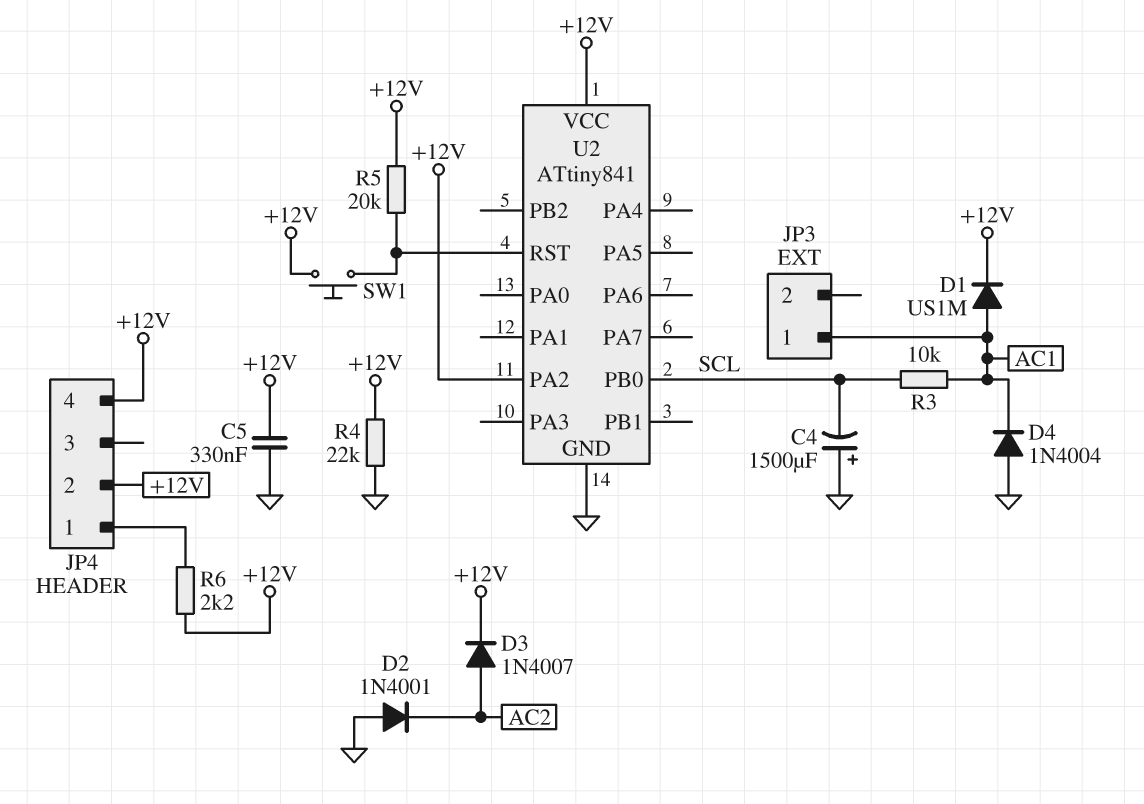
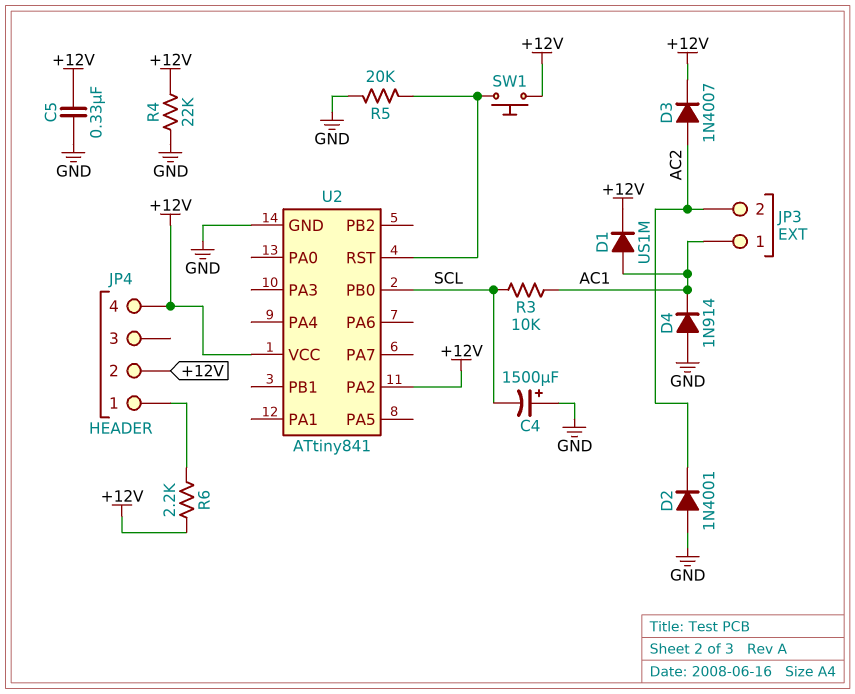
D4: diode 1N4004 (A GND, K AC1) -> diode 1N914 (A GND, K AC1)
JP3 pin 2: none -> AC2
R5: 20k (+12V, U2/RST) -> 20k (GND, U2/RST)

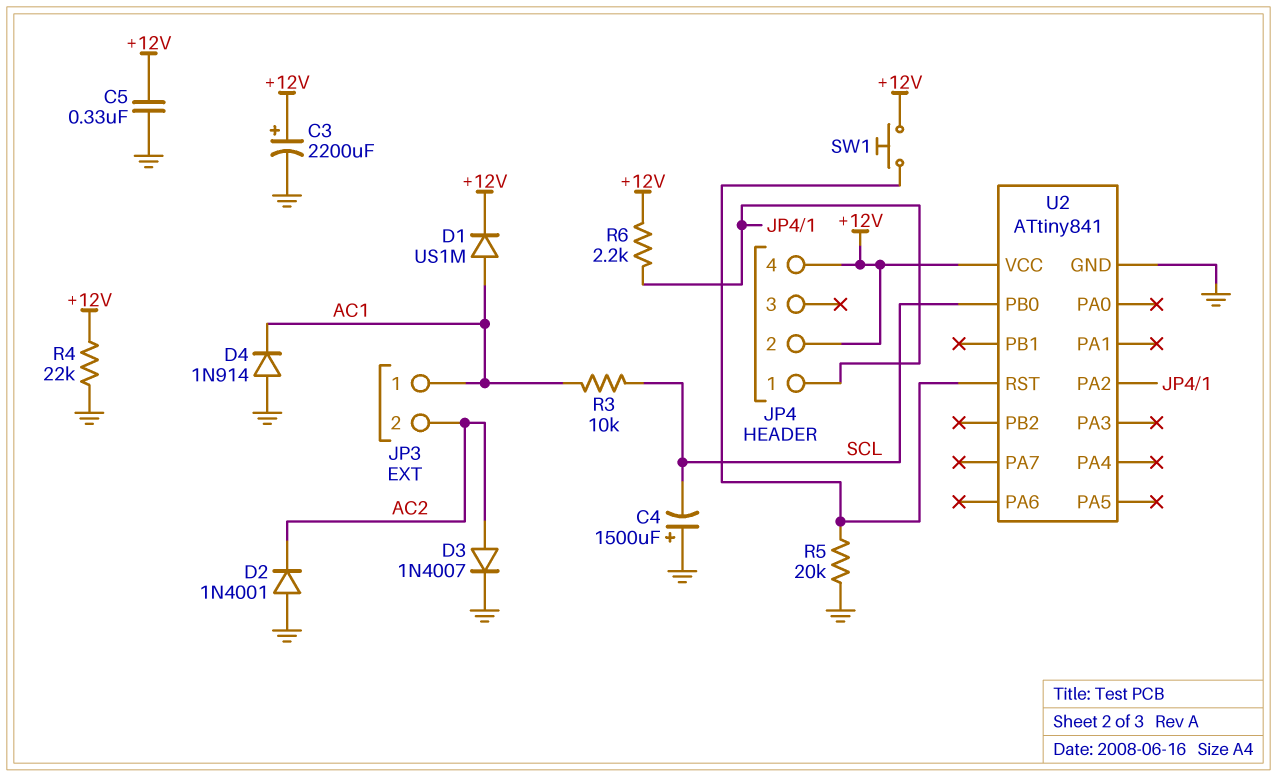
C3: none -> 2200uF (plus +12V, minus GND)
D3: diode 1N4007 (A AC2, K +12V) -> diode 1N4007 (A AC2, K GND)
U2 pin PA2: +12V -> JP4/1

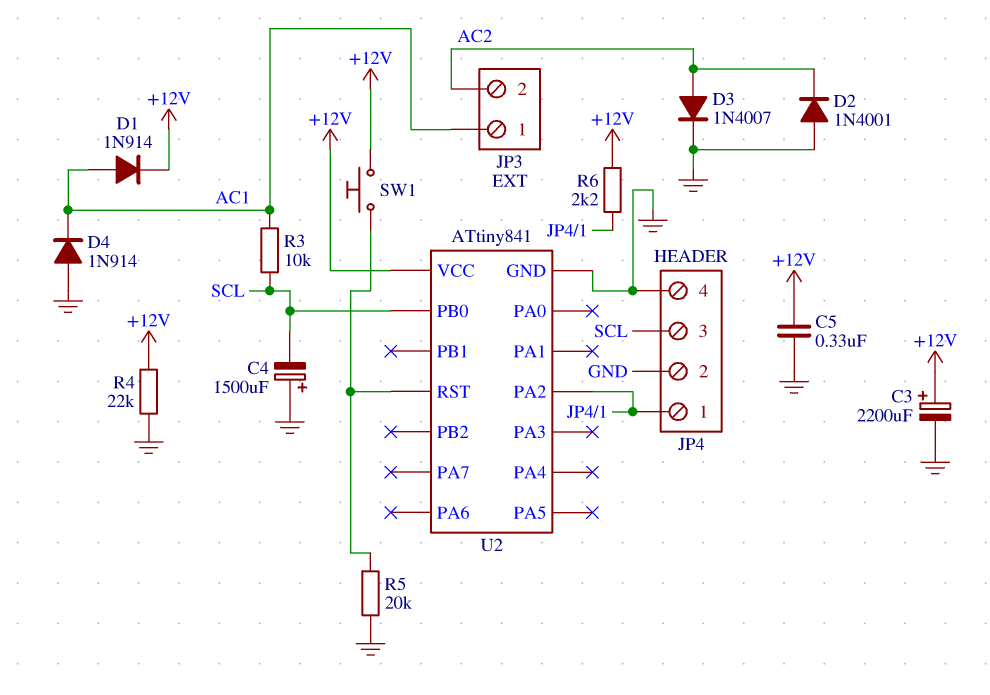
D1: diode US1M (A AC1, K +12V) -> diode 1N914 (A AC1, K +12V)
JP4 pin 2: +12V -> GND
JP4 pin 3: none -> SCL
JP4 pin 4: +12V -> GND

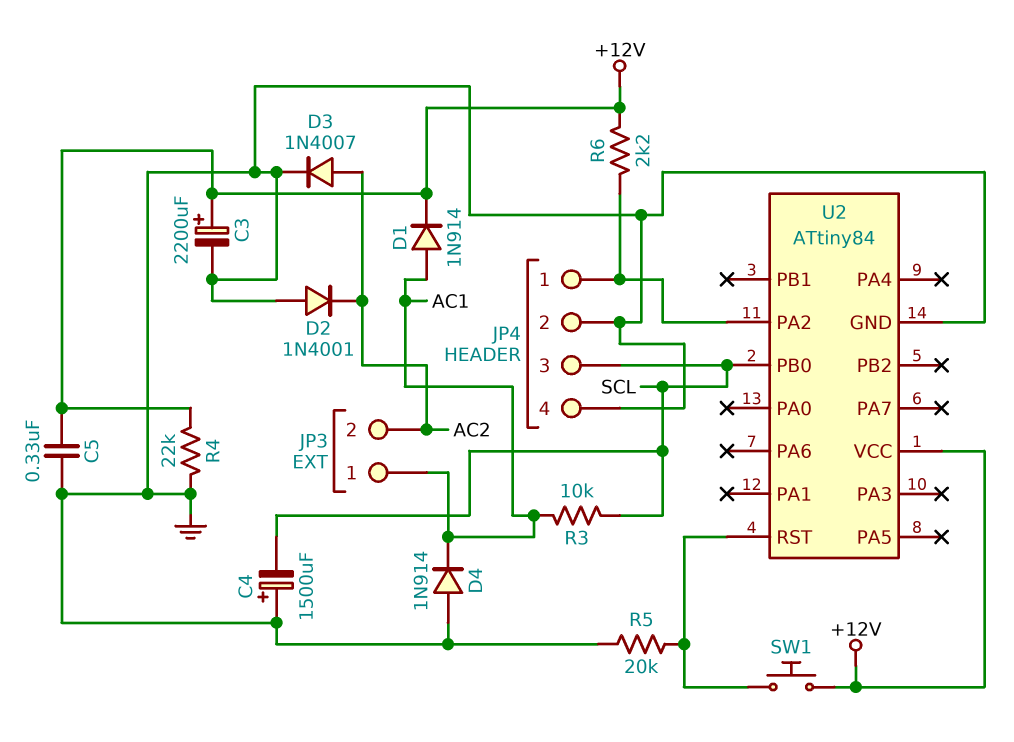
U2: ATtiny841 -> ATtiny84

